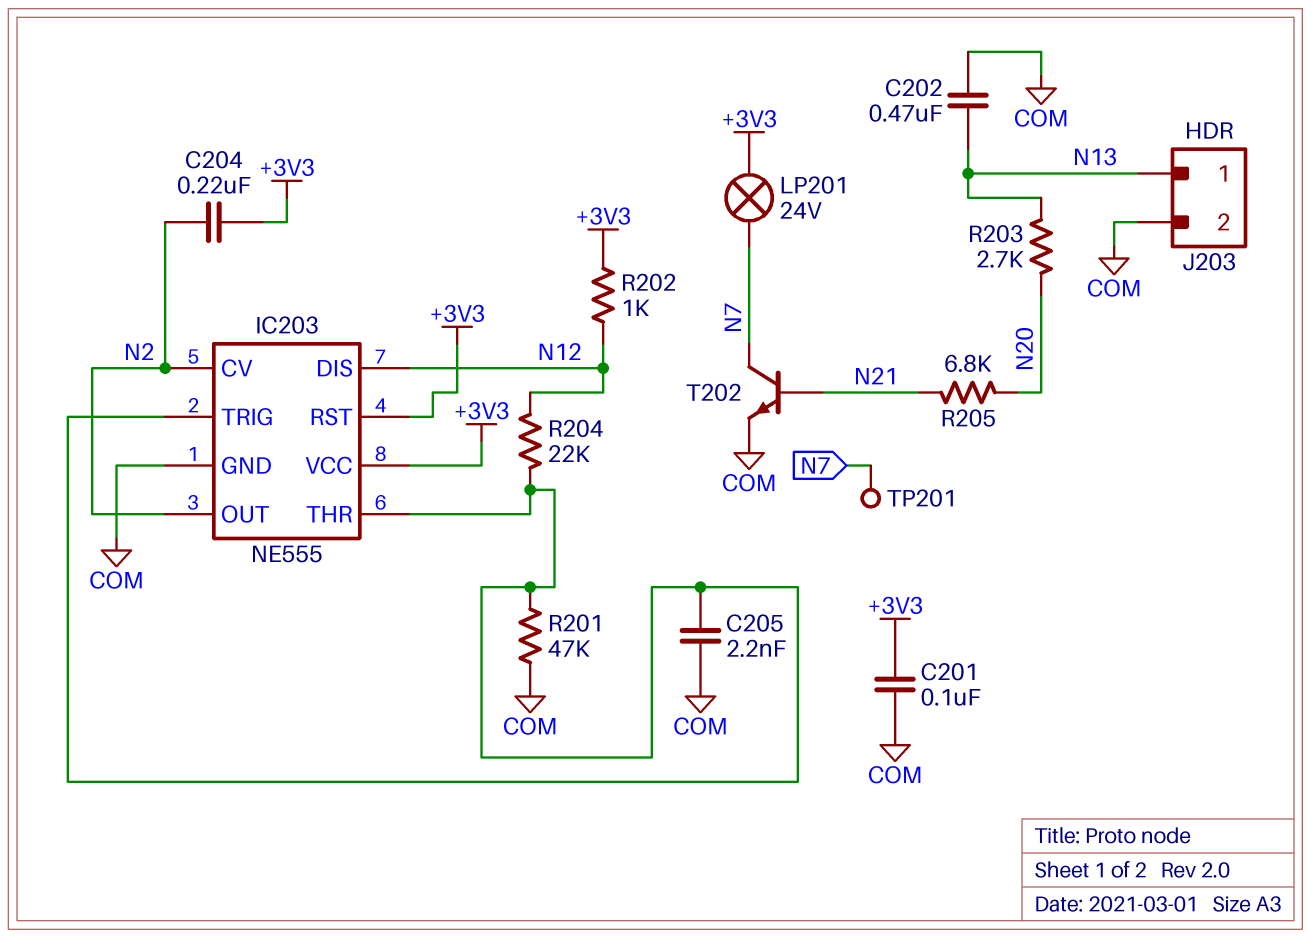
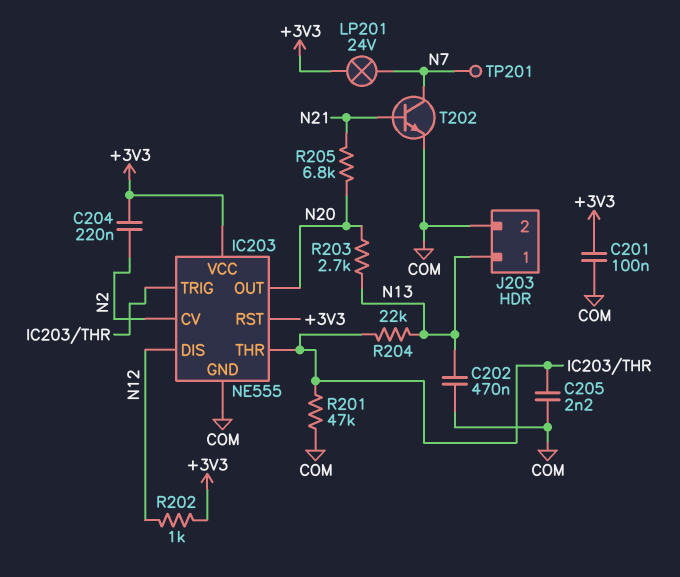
IC203 pin OUT: N2 -> N20
R204: 22k (IC203/THR, N12) -> 22k (IC203/THR, N13)

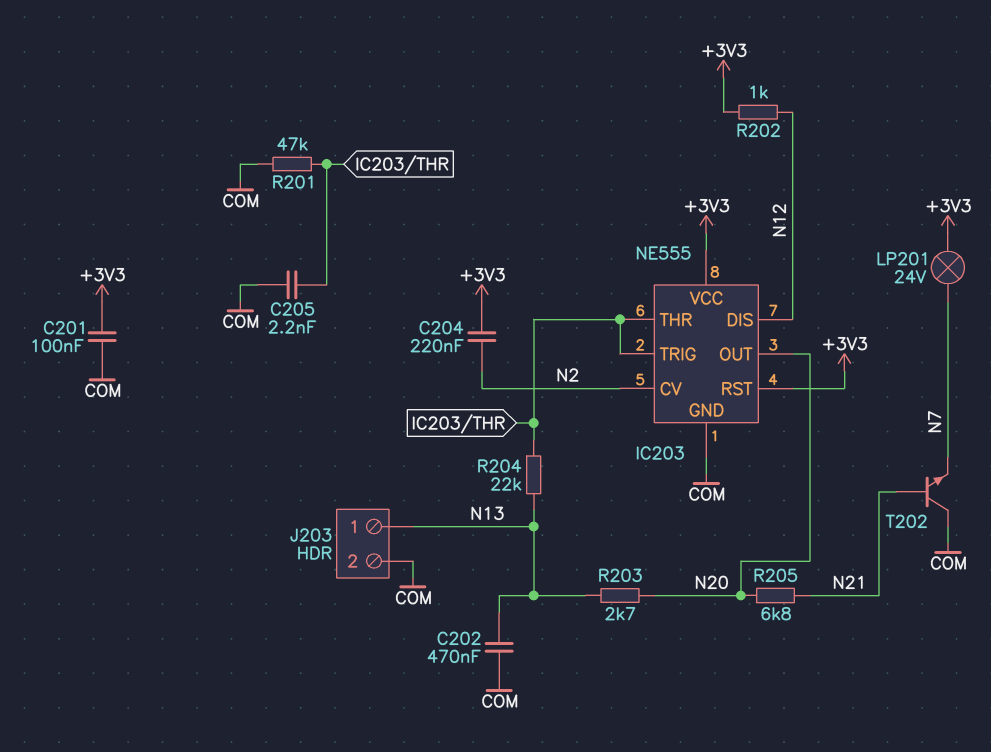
T202: NPN (B N21, C N7, E COM) -> NPN (B N21, C COM, E N7)
TP201: test point (N7) -> none

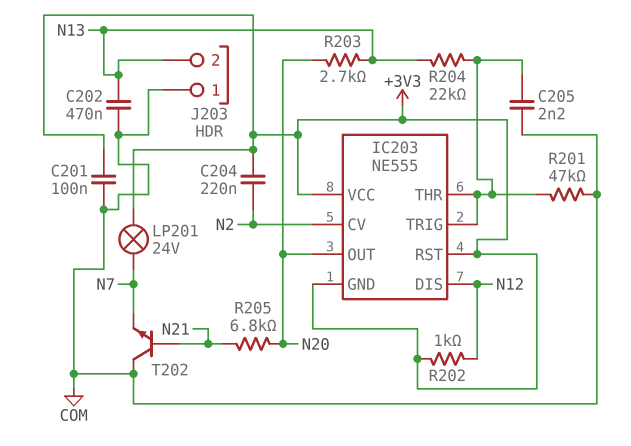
IC203 pin GND: COM -> +3V3
J203 pin 1: N13 -> COM
J203 pin 2: COM -> N13

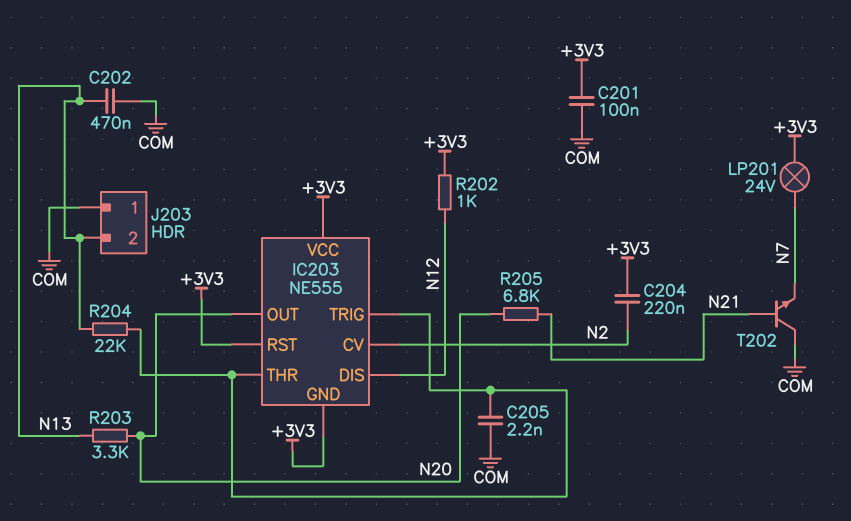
R201: 47k (COM, IC203/THR) -> none
R203: 2.7k (N13, N20) -> 3.3k (N13, N20)

